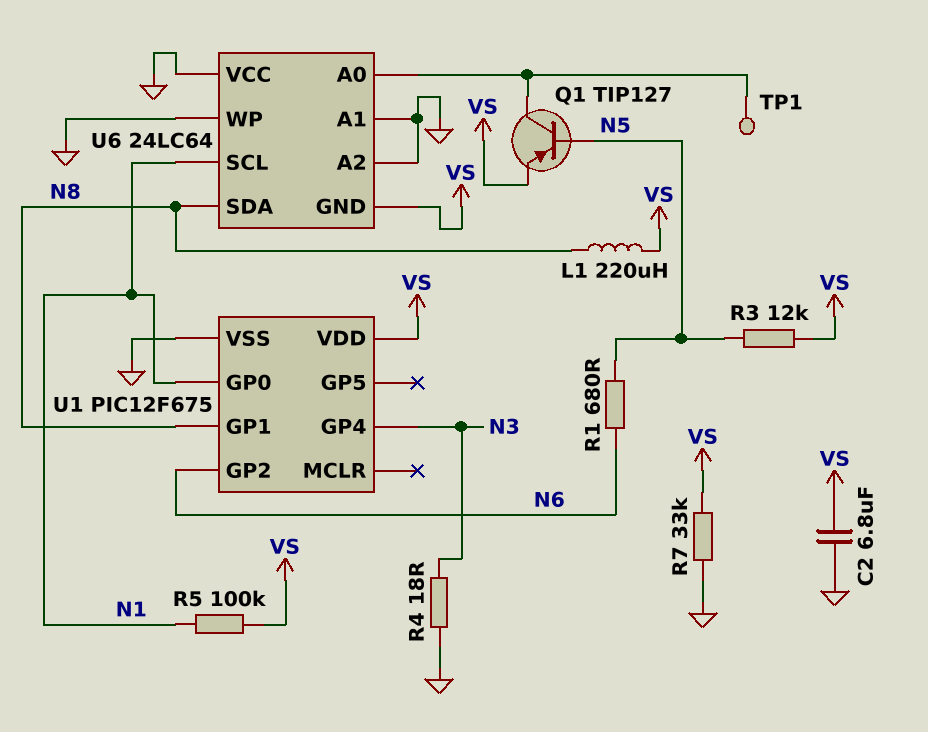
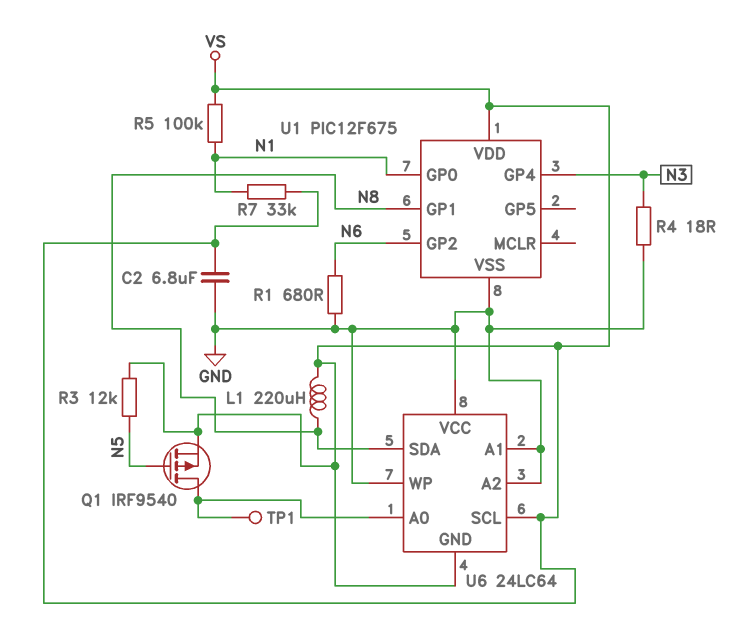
Q1: PNP TIP127 (B N5, C U6/A0, E VS) -> PMOS IRF9540 (G N5, D U6/A0, S VS)
R1: 680 (N5, N6) -> 680 (GND, N6)
R7: 33k (GND, VS) -> 33k (N1, VS)
U6 pin SCL: N1 -> VS

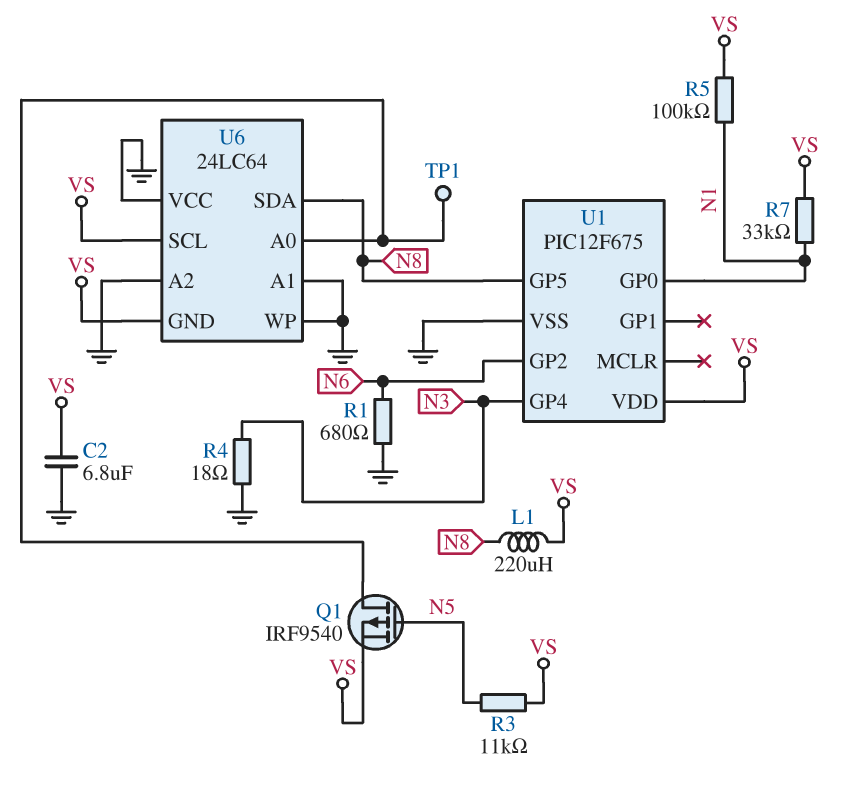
R3: 12k (N5, VS) -> 11k (N5, VS)
U1 pin GP1: N8 -> none
U1 pin GP5: none -> N8

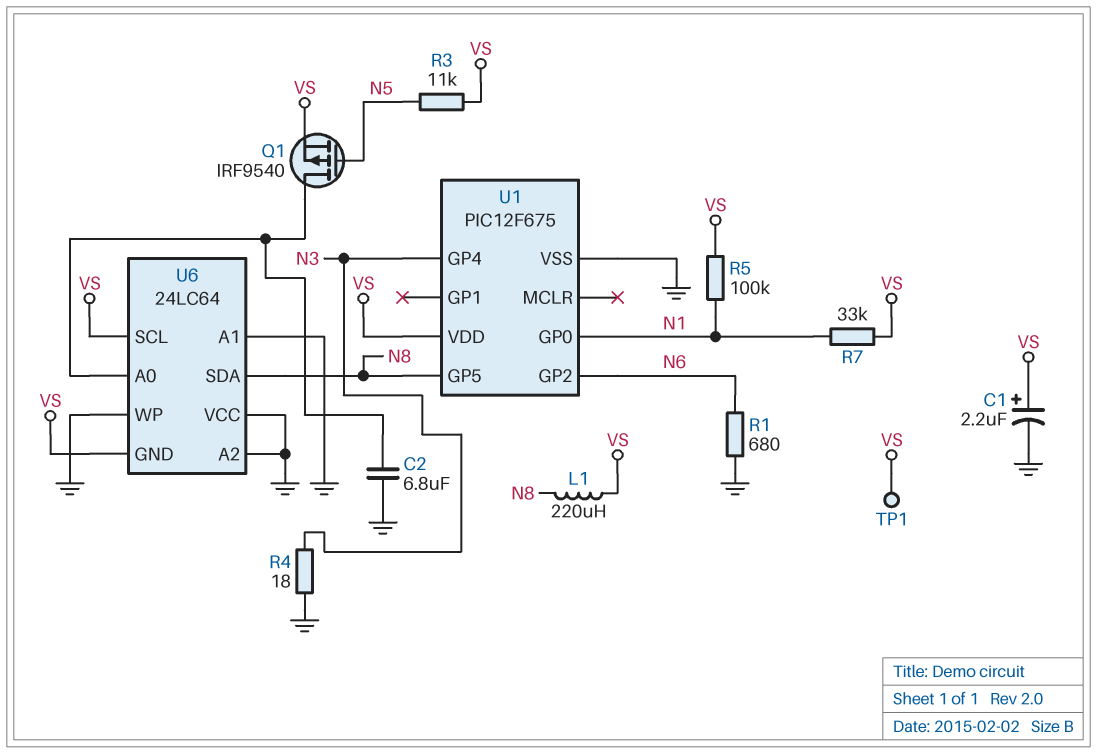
C1: none -> 2.2uF (plus VS, minus GND)
C2: 6.8uF (GND, VS) -> 6.8uF (GND, U6/A0)
TP1: test point (U6/A0) -> test point (VS)

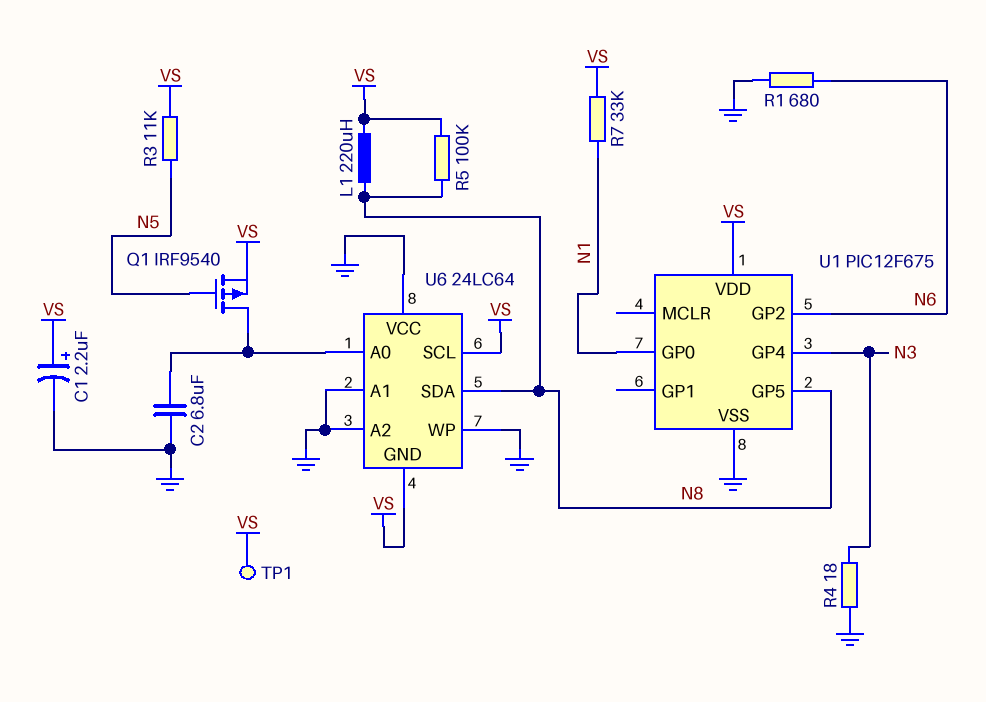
R5: 100k (N1, VS) -> 100k (N8, VS)

